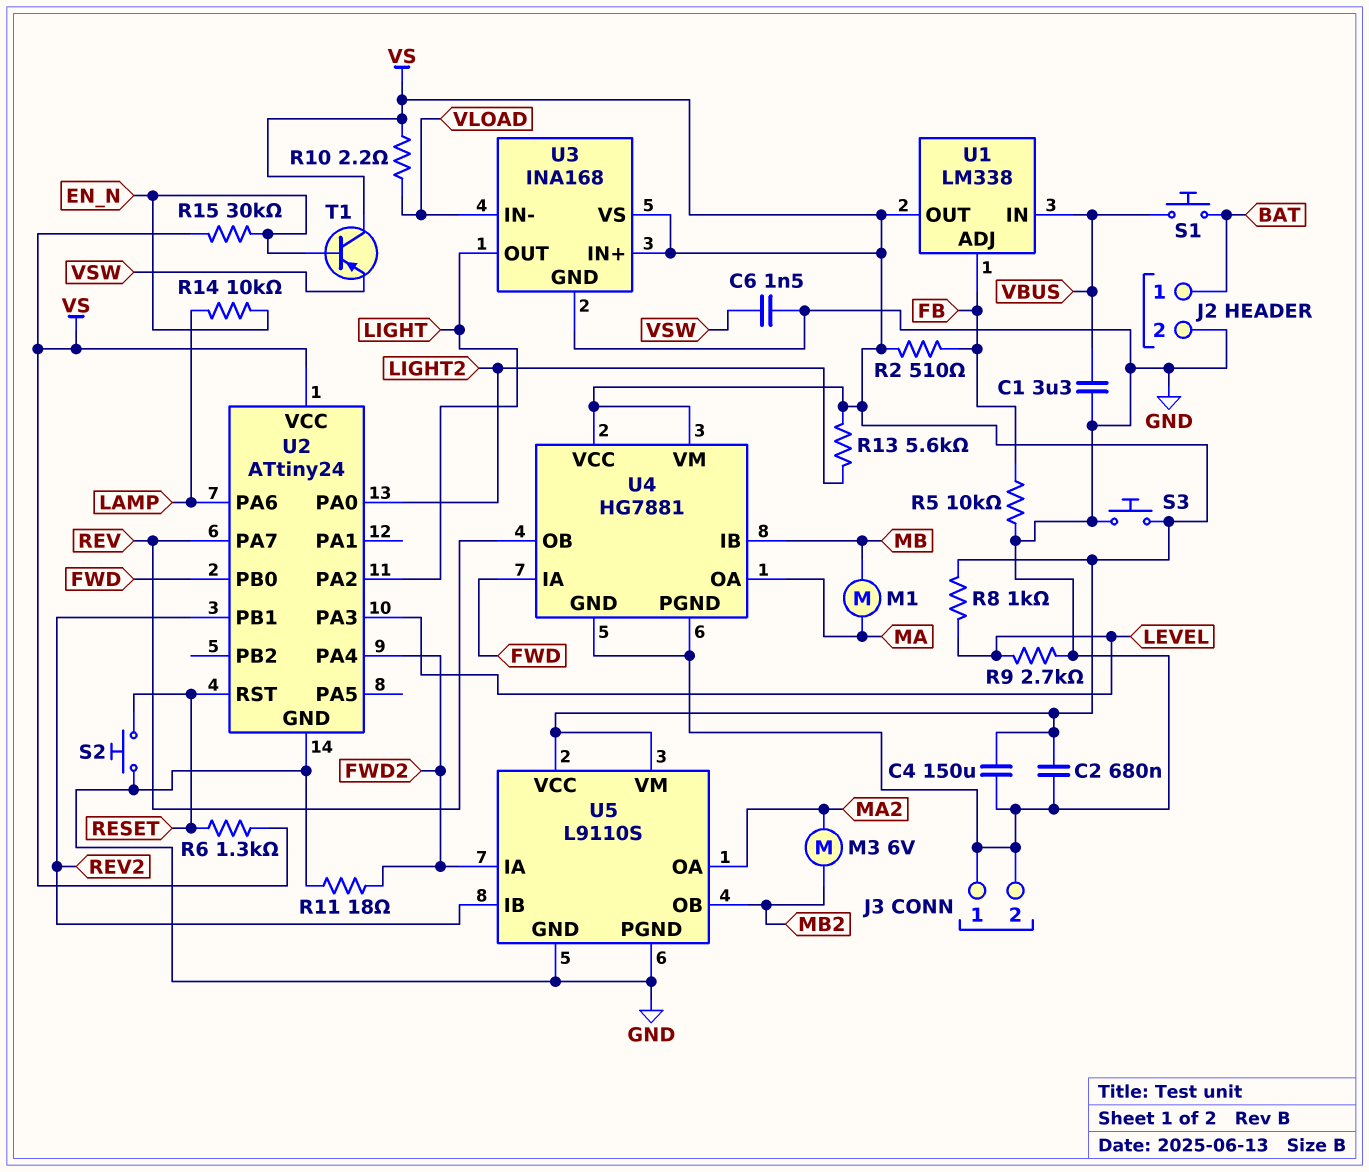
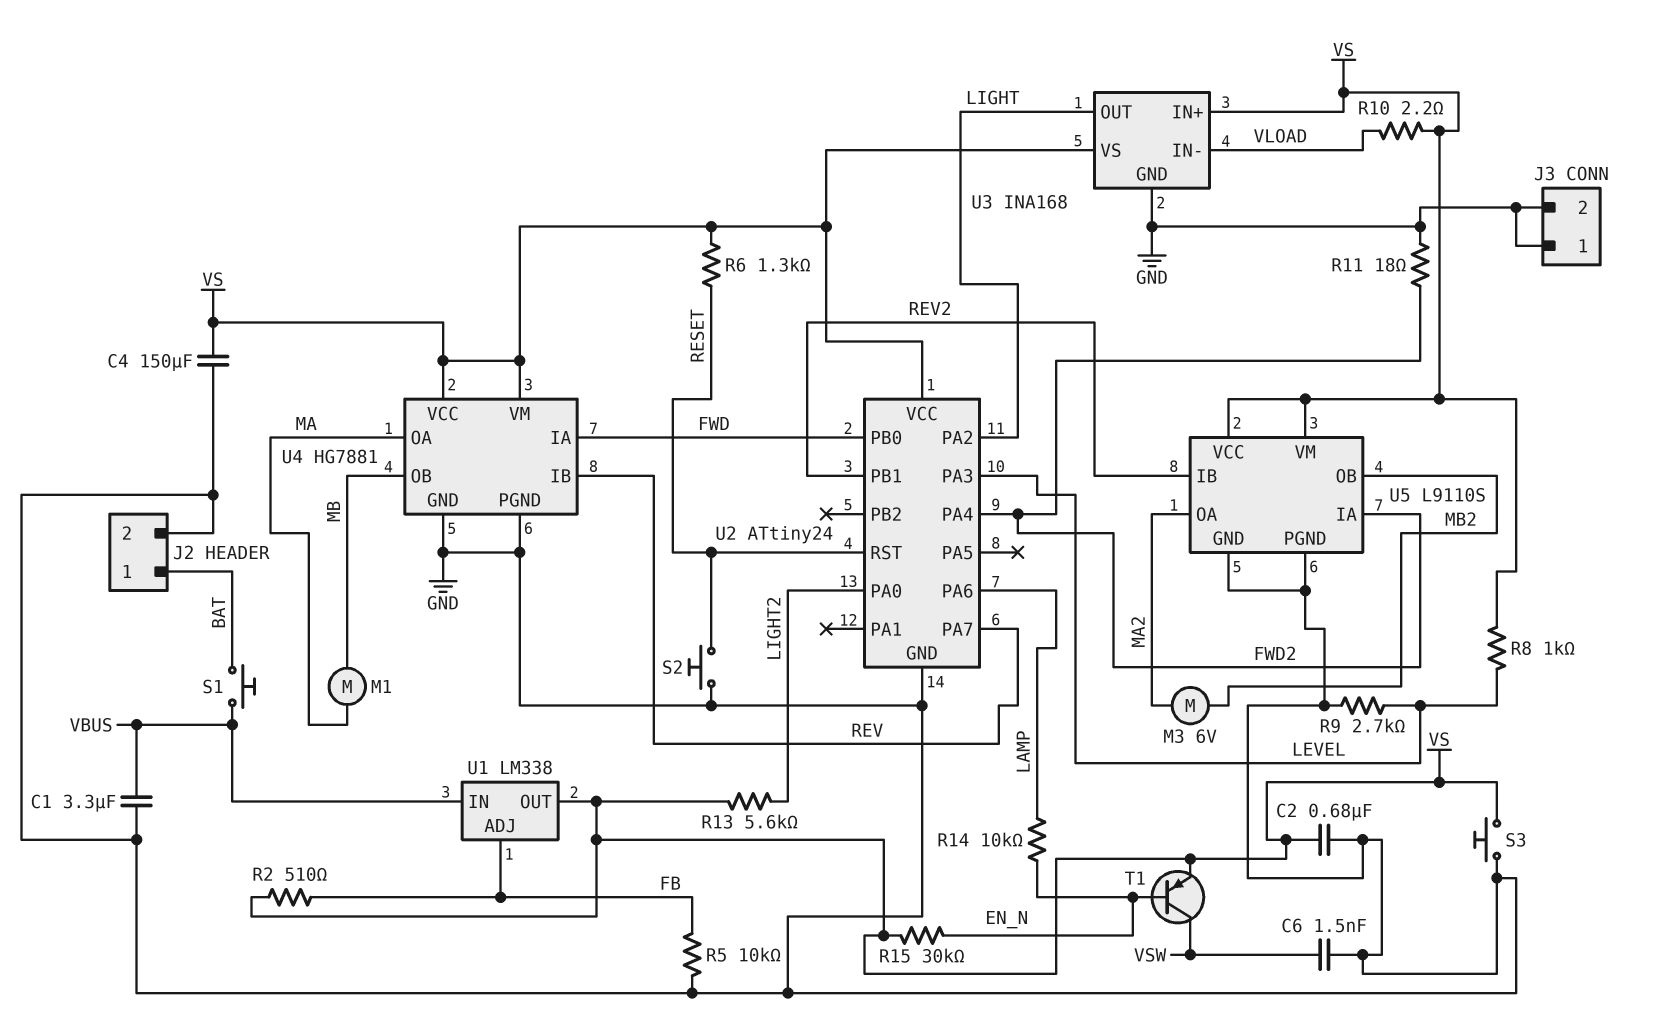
T1: PNP (B EN_N, C VS, E VSW) -> PNP (B EN_N, C VSW, E VS)
U4 pin IB: MB -> REV
U4 pin OB: REV -> MB

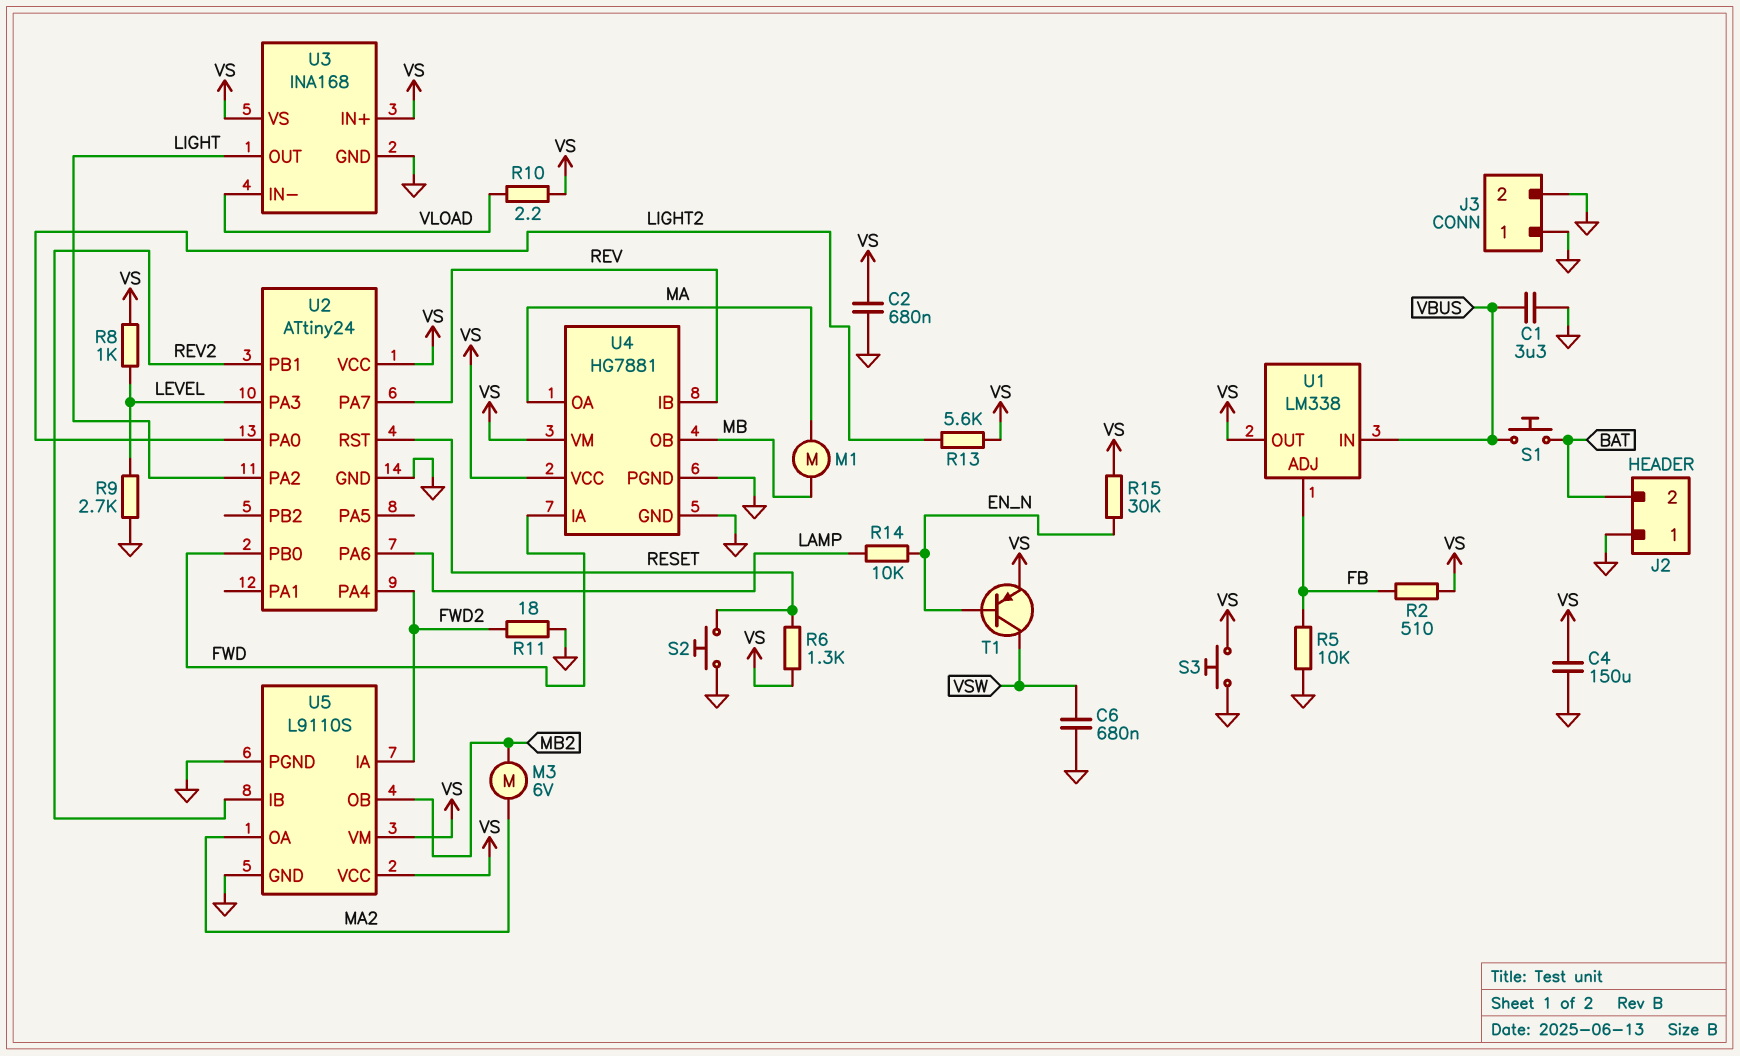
C6: 1.5nF (GND, VSW) -> 680nF (GND, VSW)
J2 pin 1: BAT -> GND
J2 pin 2: GND -> BAT

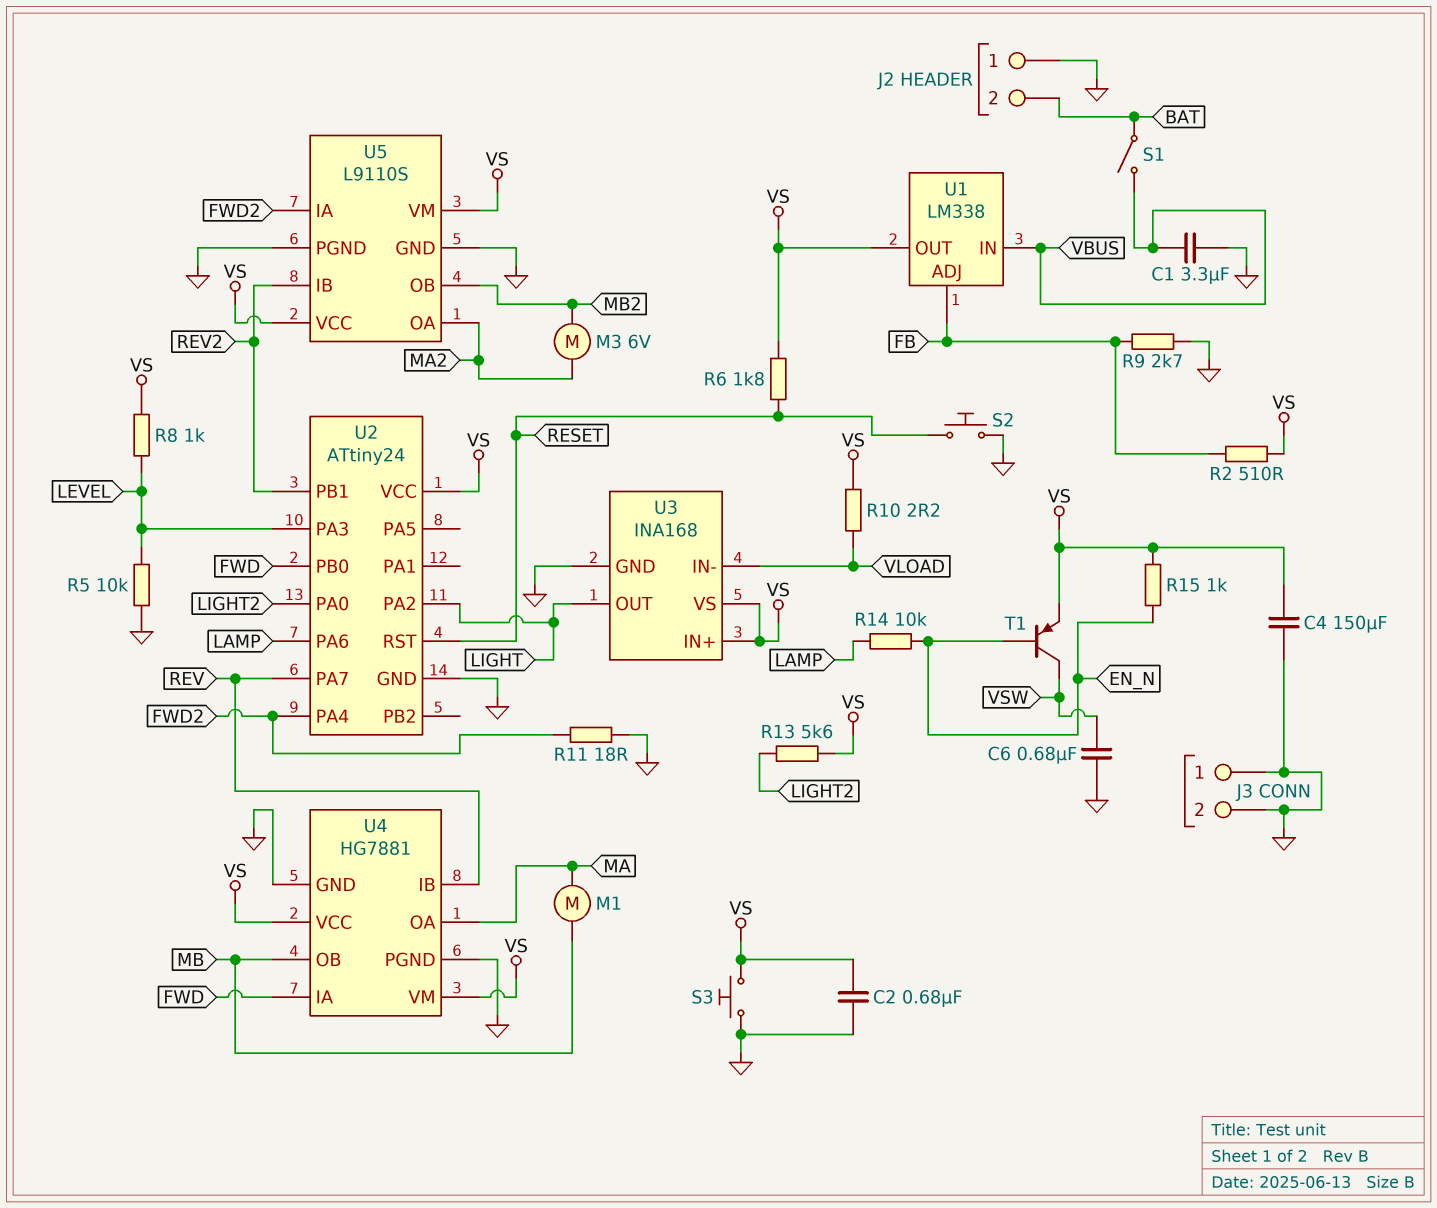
R5: 10k (FB, GND) -> 10k (GND, LEVEL)
R6: 1.3k (RESET, VS) -> 1.8k (RESET, VS)
R9: 2.7k (GND, LEVEL) -> 2.7k (FB, GND)
R15: 30k (EN_N, VS) -> 1k (EN_N, VS)
S1: button (BAT, VBUS) -> switch (BAT, VBUS)

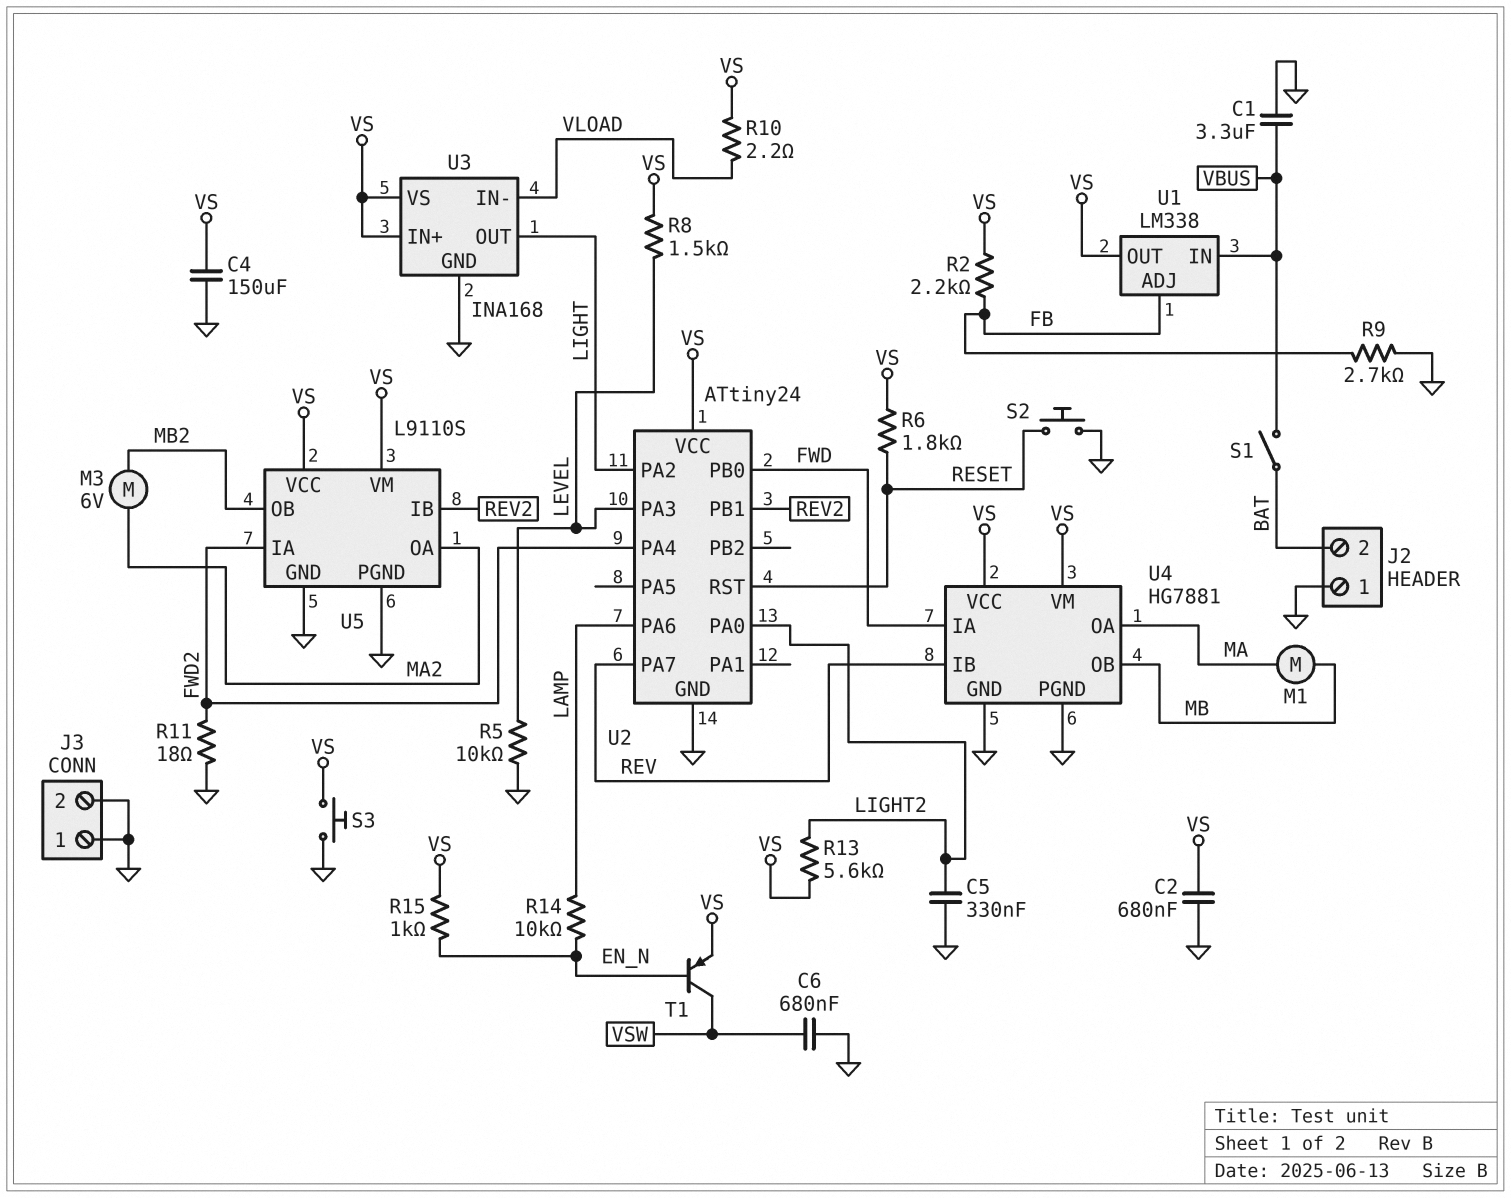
C5: none -> 330nF (GND, LIGHT2)
R2: 510 (FB, VS) -> 2.2k (FB, VS)
R8: 1k (LEVEL, VS) -> 1.5k (LEVEL, VS)

